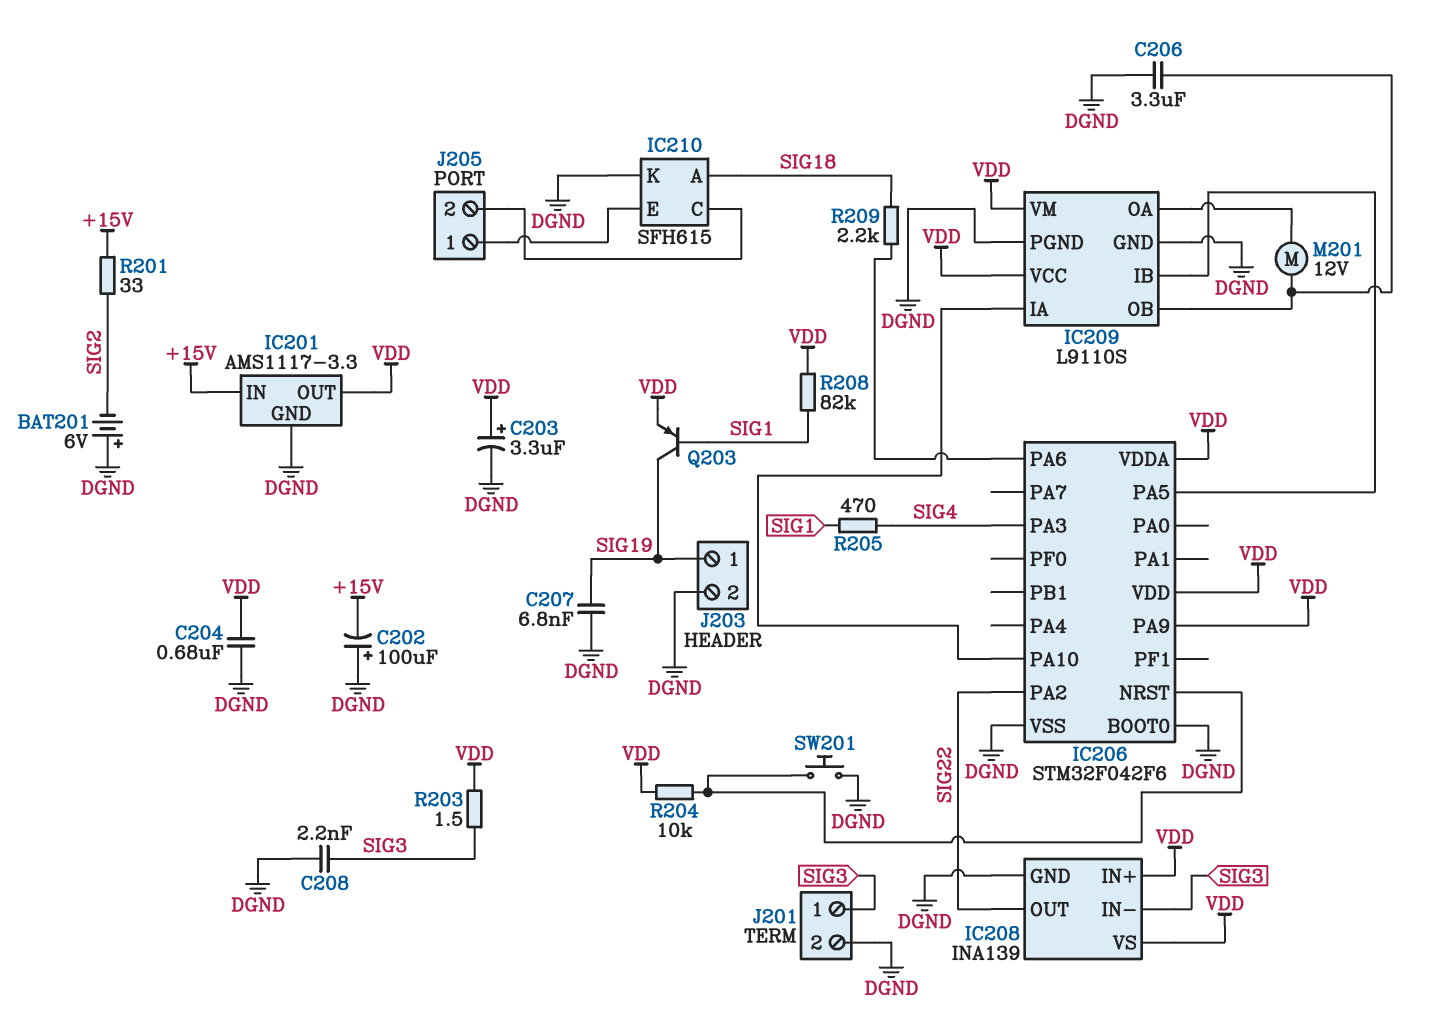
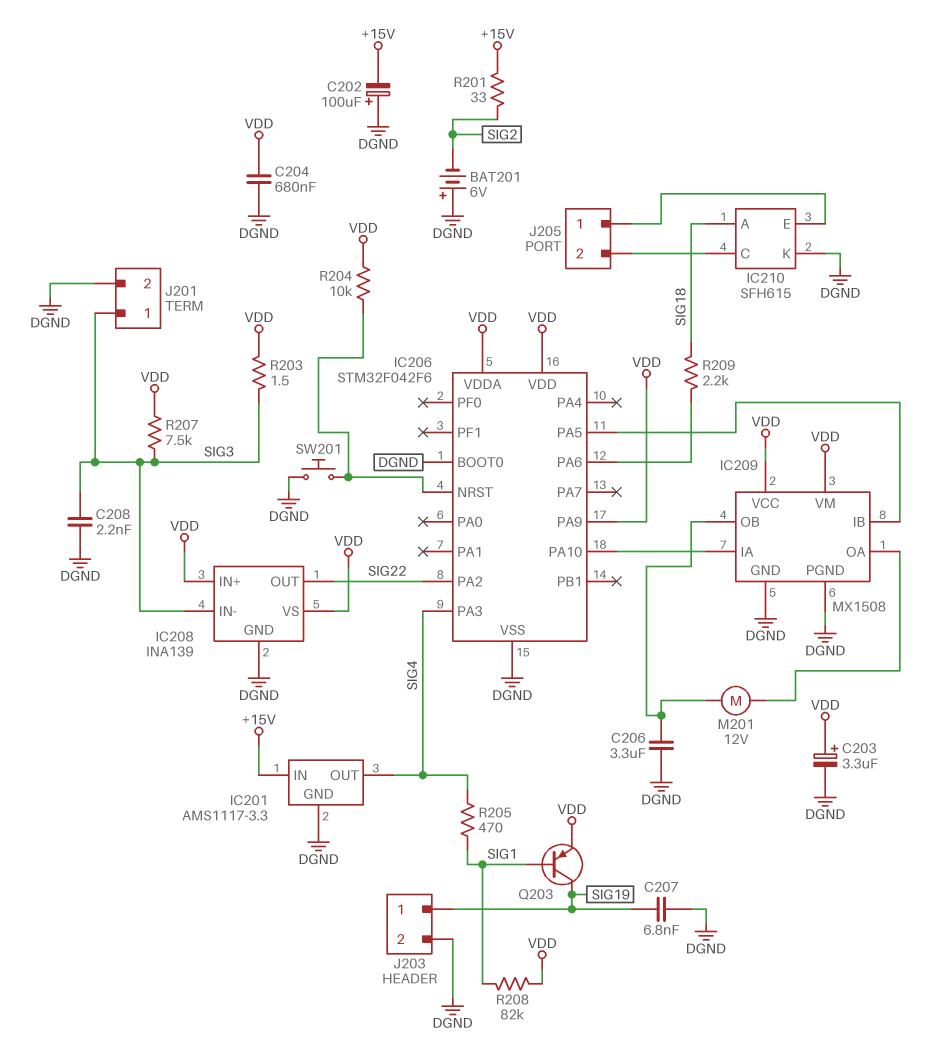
IC201 pin OUT: VDD -> SIG4
IC209: L9110S -> MX1508
R207: none -> 7.5k (SIG3, VDD)

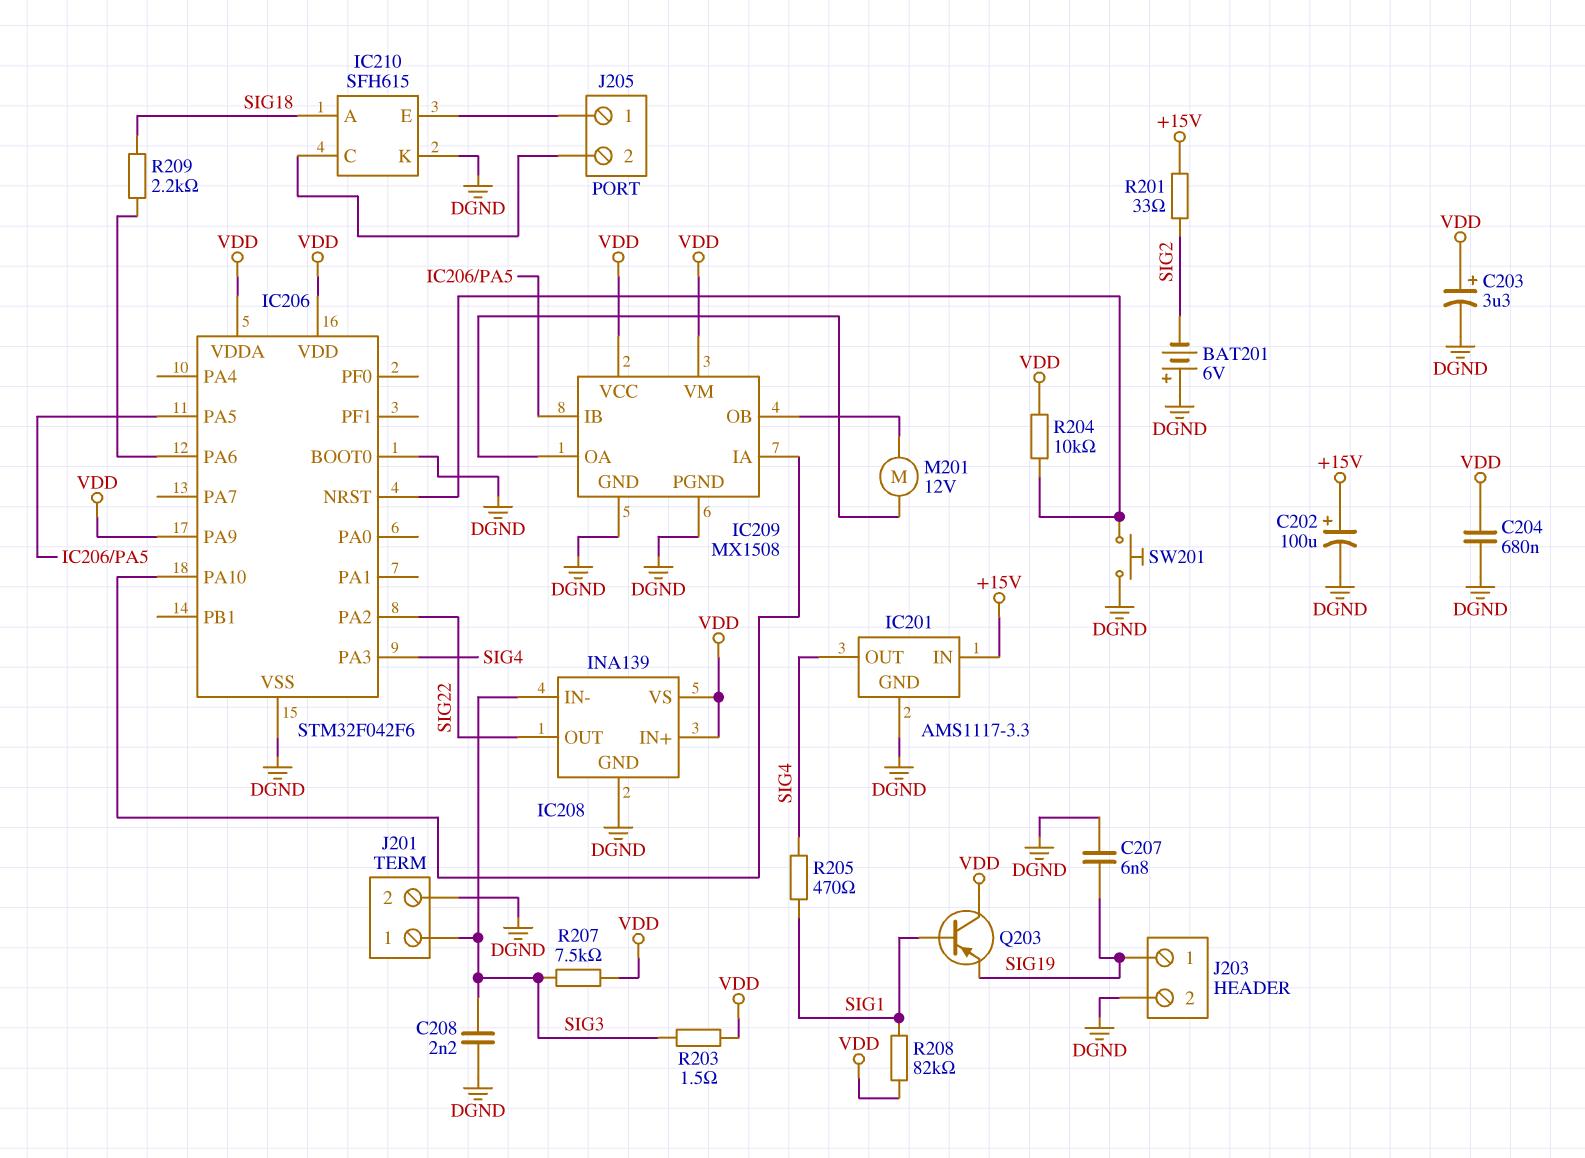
C202: 100uF (plus DGND, minus +15V) -> 100uF (plus +15V, minus DGND)
C206: 3.3uF (DGND, IC209/OB) -> none
Q203: PNP (B SIG1, C SIG19, E VDD) -> PNP (B SIG1, C VDD, E SIG19)

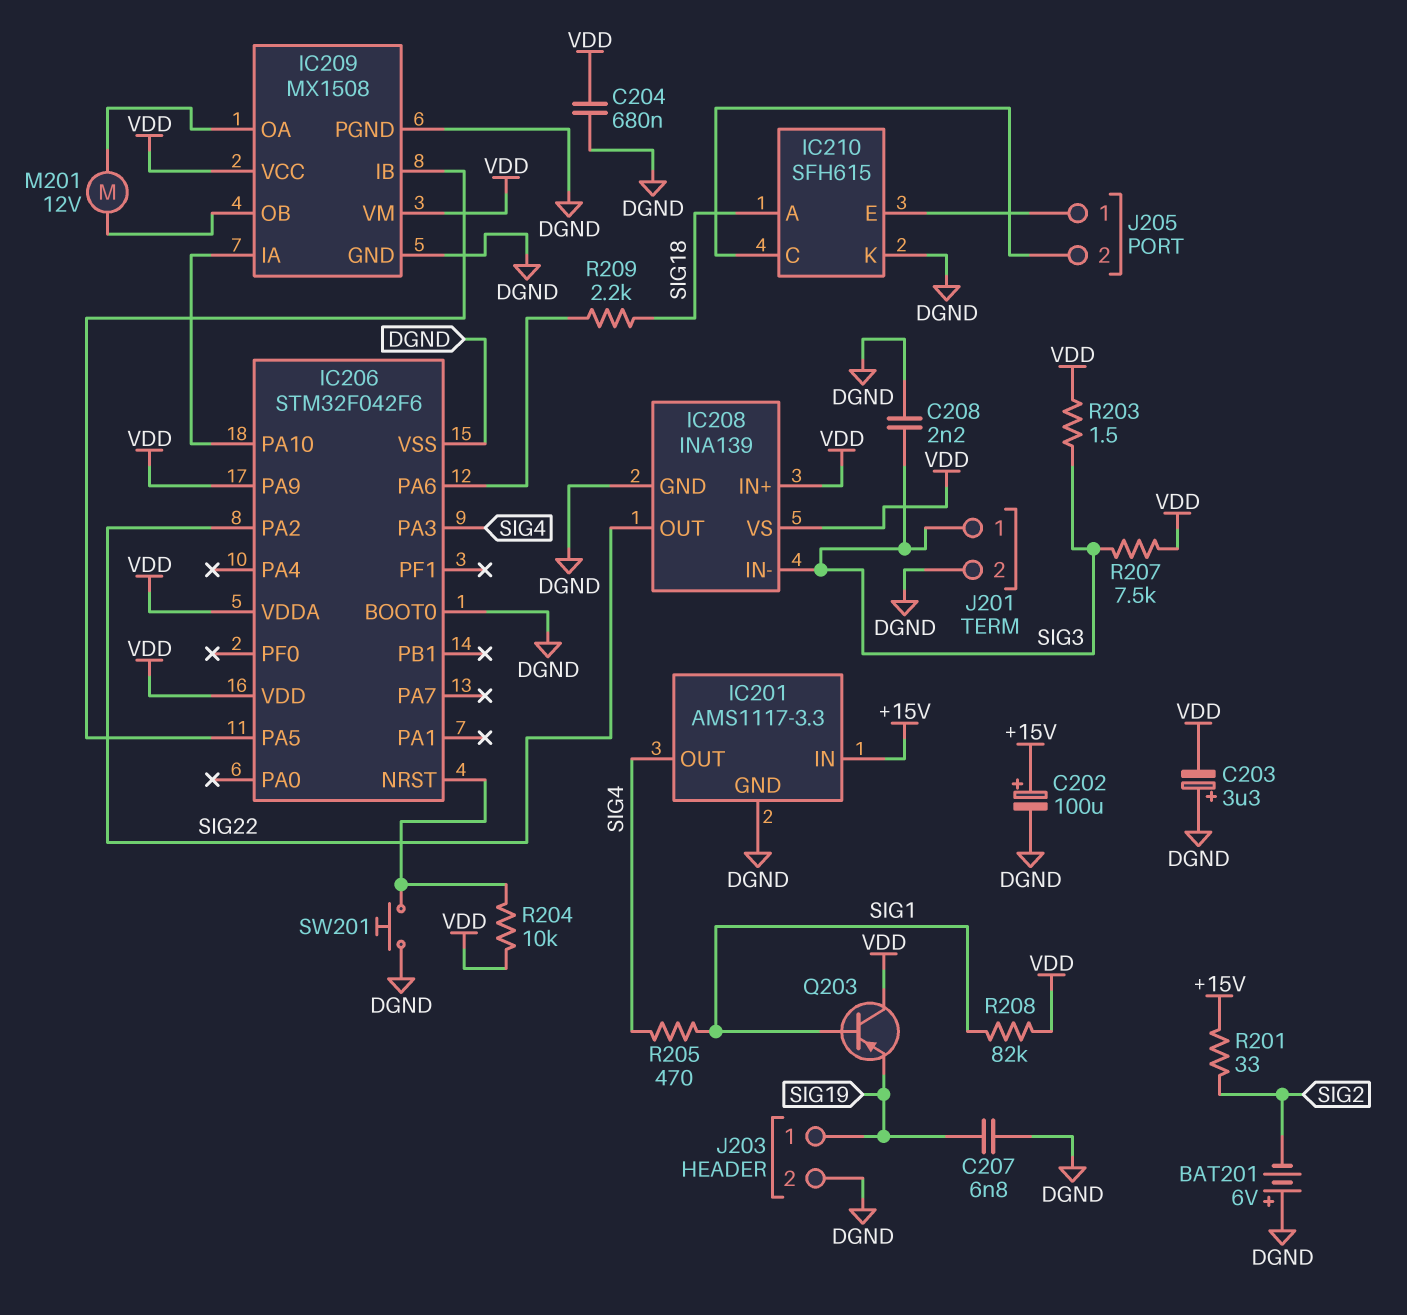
C203: 3.3uF (plus VDD, minus DGND) -> 3.3uF (plus DGND, minus VDD)

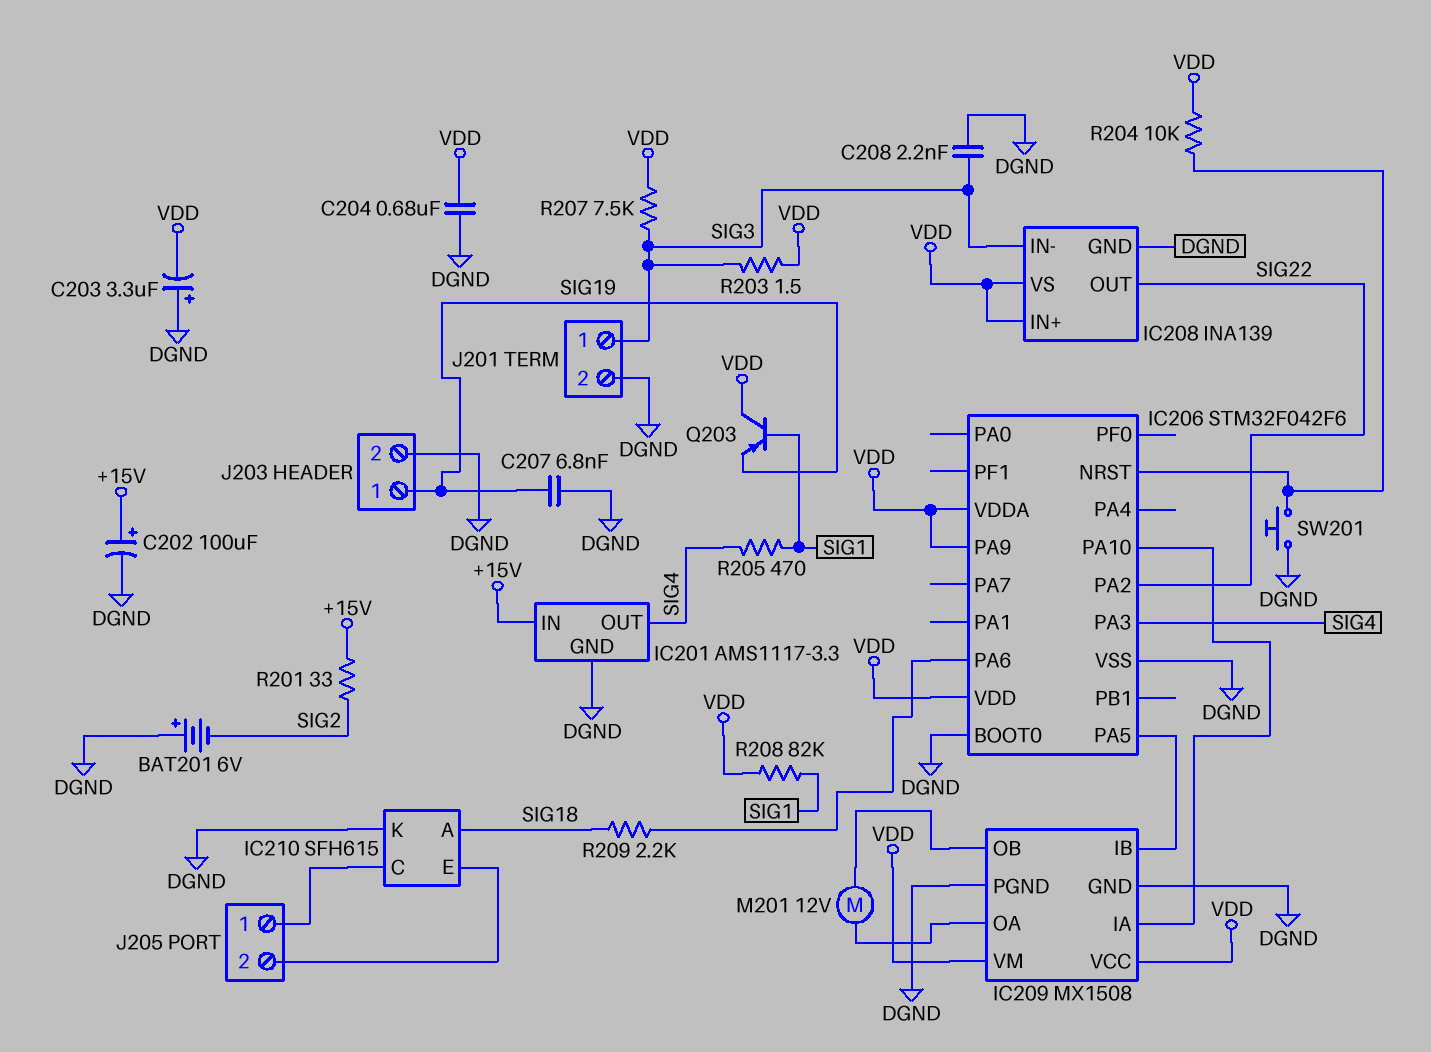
J205 pin 1: IC210/E -> IC210/C
J205 pin 2: IC210/C -> IC210/E

